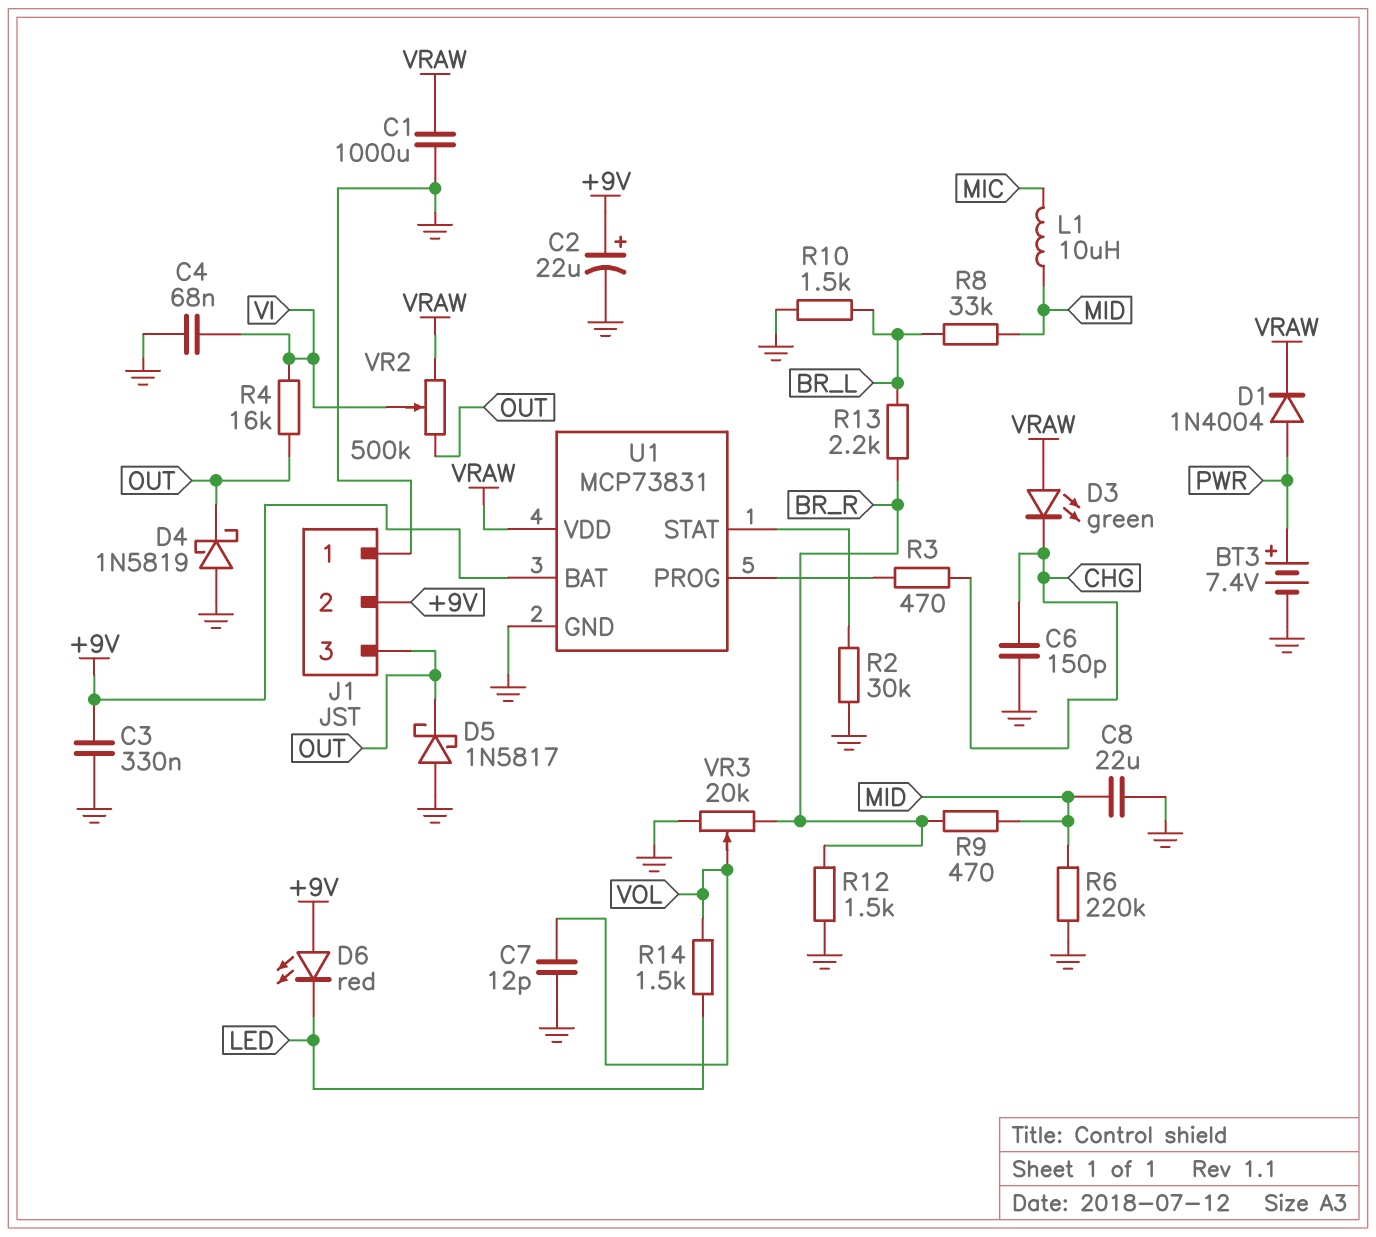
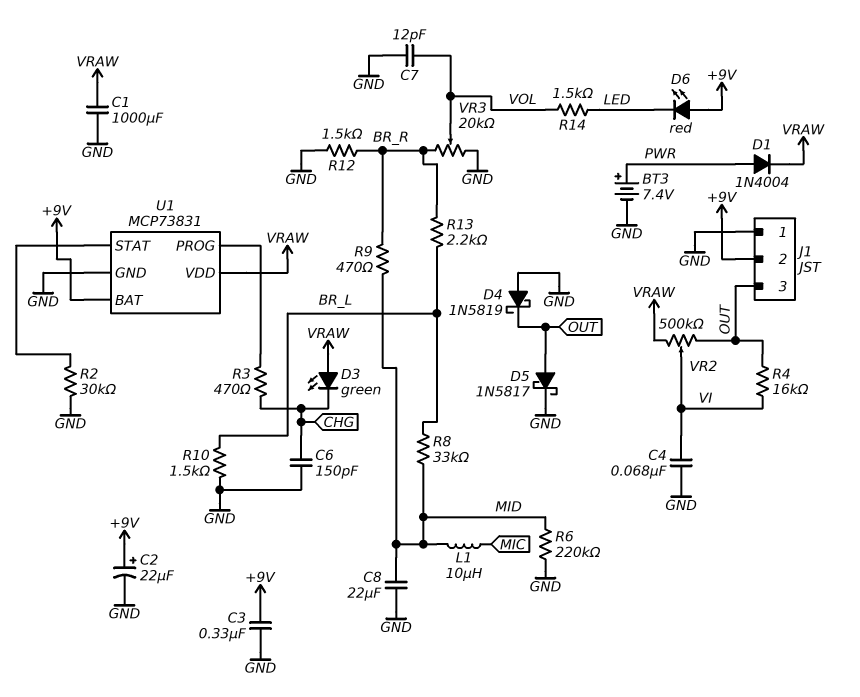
D5: schottky 1N5817 (A GND, K OUT) -> schottky 1N5817 (A OUT, K GND)

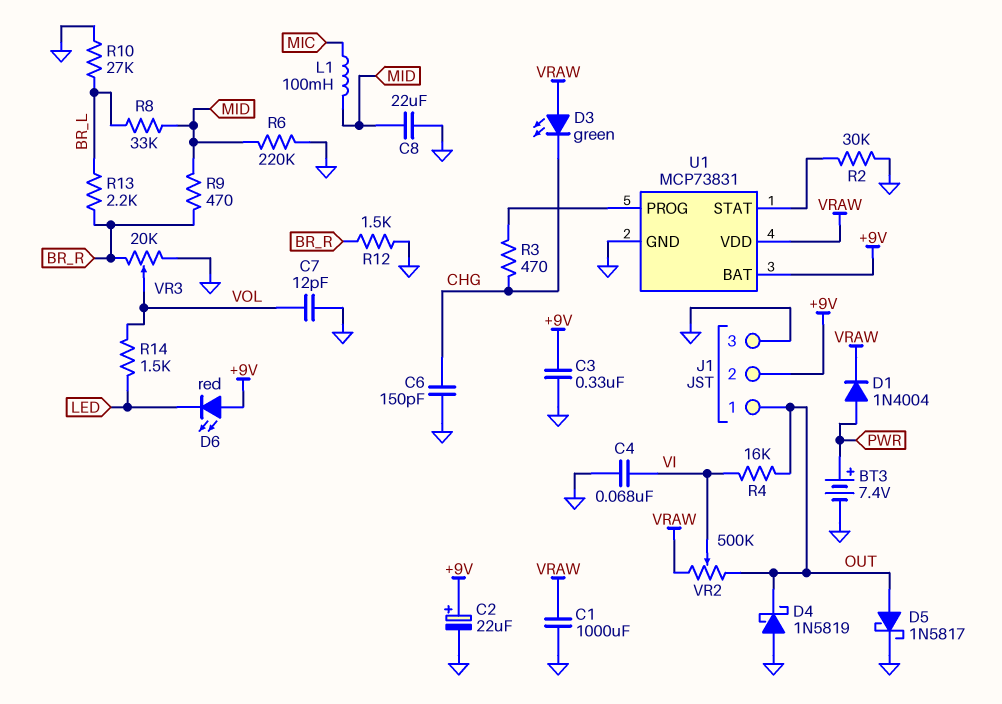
J1 pin 1: GND -> OUT
J1 pin 3: OUT -> GND
L1: 10uH (MIC, MID) -> 100mH (MIC, MID)
R10: 1.5k (BR_L, GND) -> 27k (BR_L, GND)

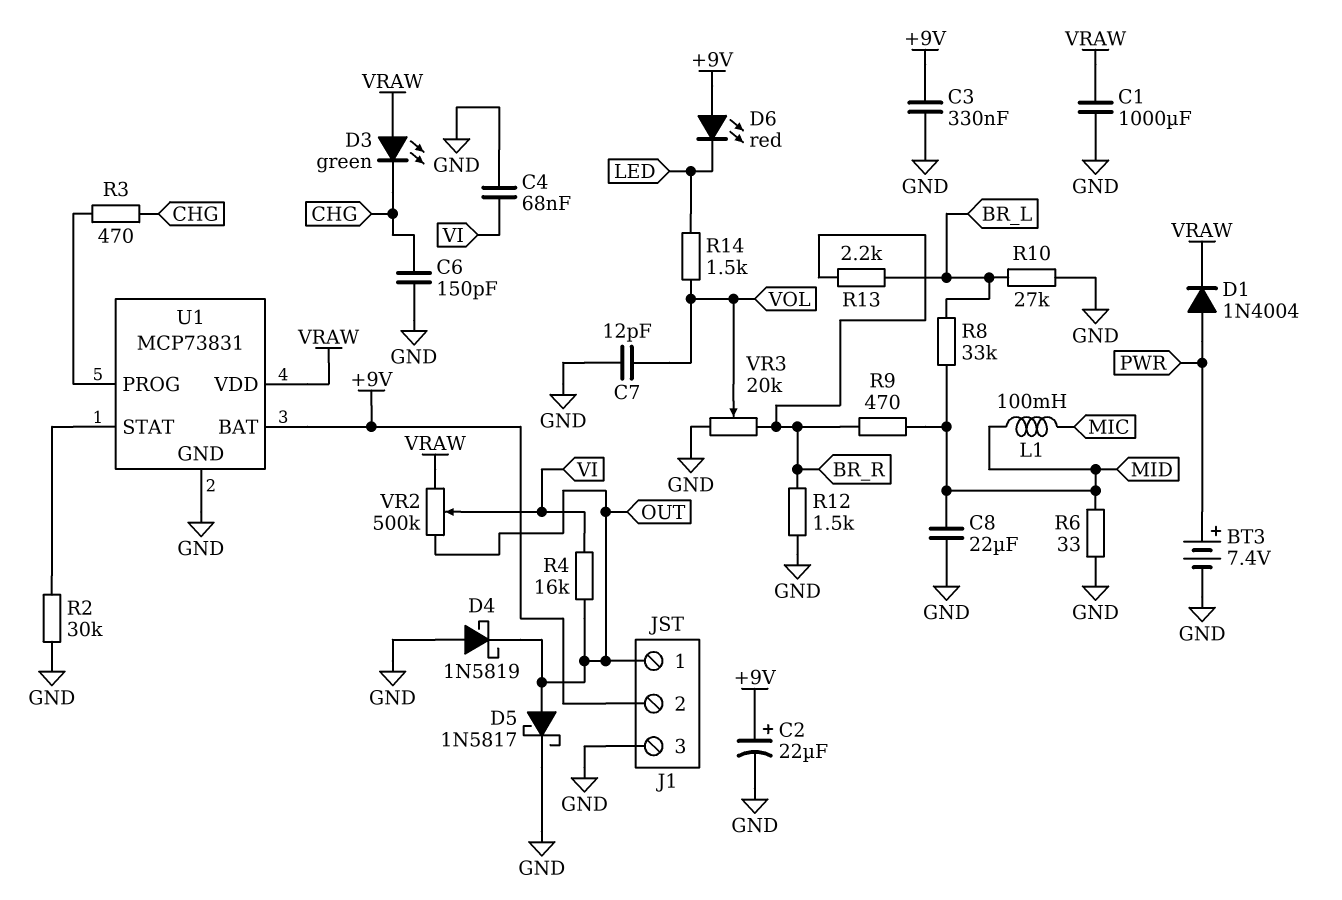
R6: 220k (GND, MID) -> 33 (GND, MID)

